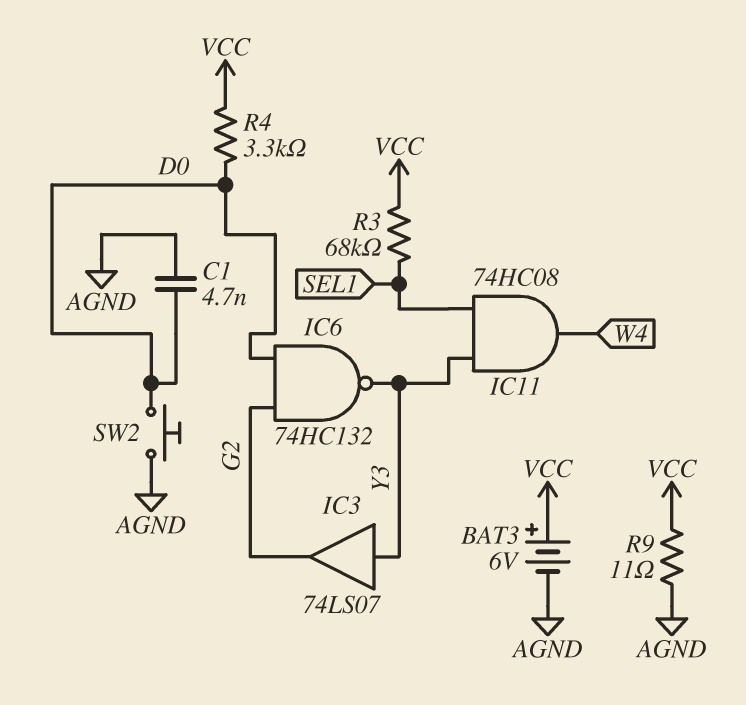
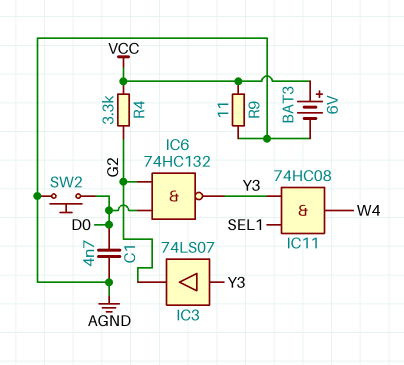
R3: 68k (SEL1, VCC) -> none
R4: 3.3k (D0, VCC) -> 3.3k (G2, VCC)

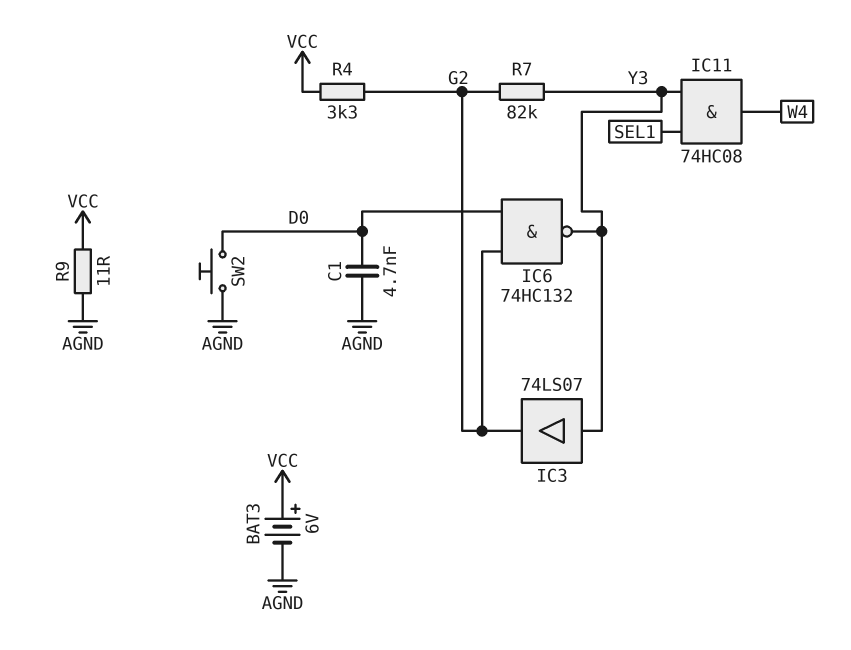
R7: none -> 82k (G2, Y3)

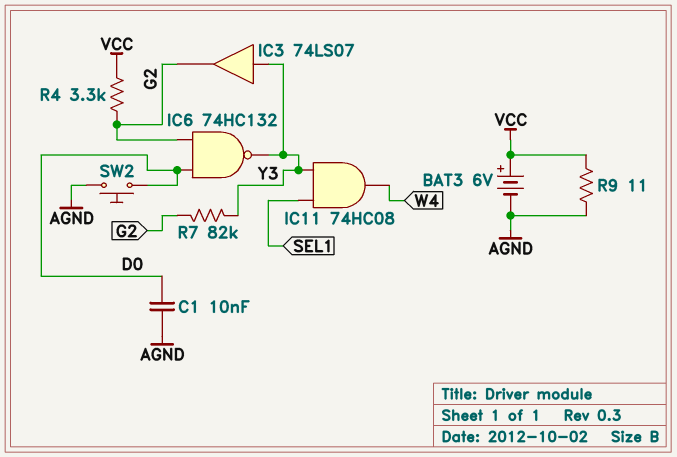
C1: 4.7nF (AGND, D0) -> 10nF (AGND, D0)

